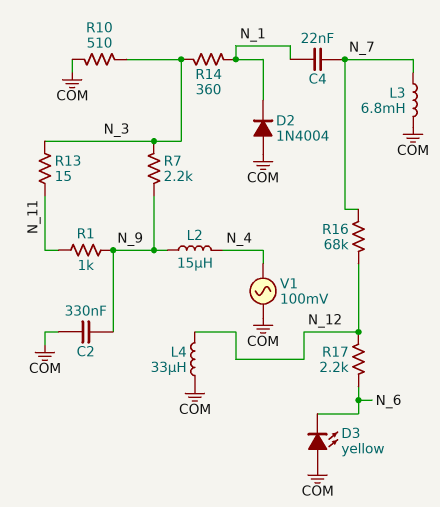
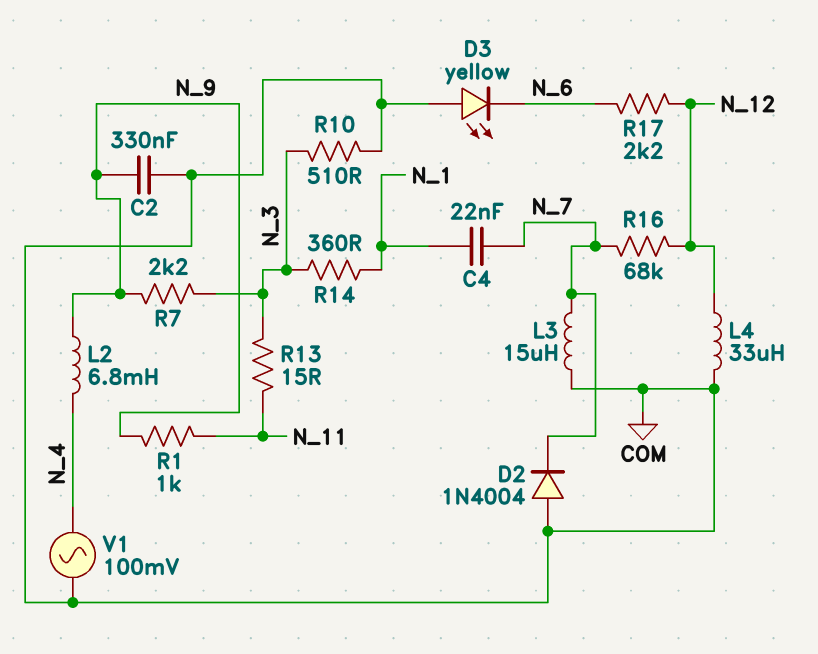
D2: diode 1N4004 (A COM, K N_1) -> diode 1N4004 (A COM, K N_7)
L2: 15uH (N_4, N_9) -> 6.8mH (N_4, N_9)
L3: 6.8mH (COM, N_7) -> 15uH (COM, N_7)

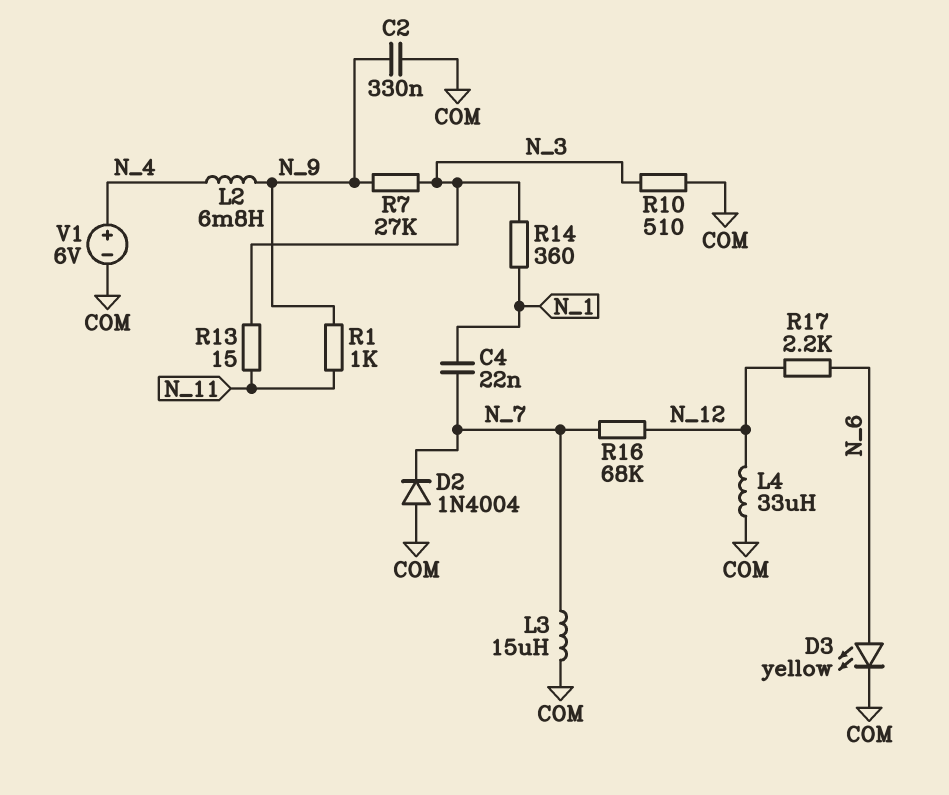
D3: LED yellow (A COM, K N_6) -> LED yellow (A N_6, K COM)
R7: 2.2k (N_3, N_9) -> 27k (N_3, N_9)
V1: AC 100mV (COM, N_4) -> 6V (plus N_4, minus COM)

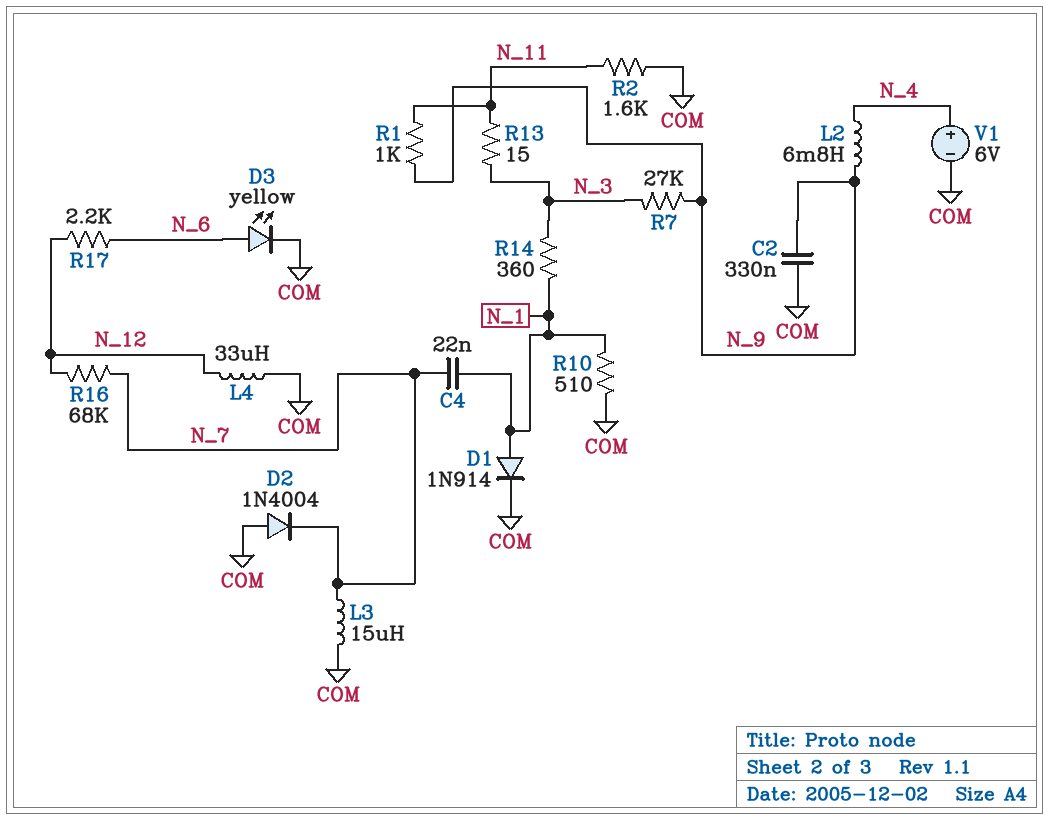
D1: none -> diode 1N914 (A N_1, K COM)
R2: none -> 1.6k (COM, N_11)
R10: 510 (COM, N_3) -> 510 (COM, N_1)

